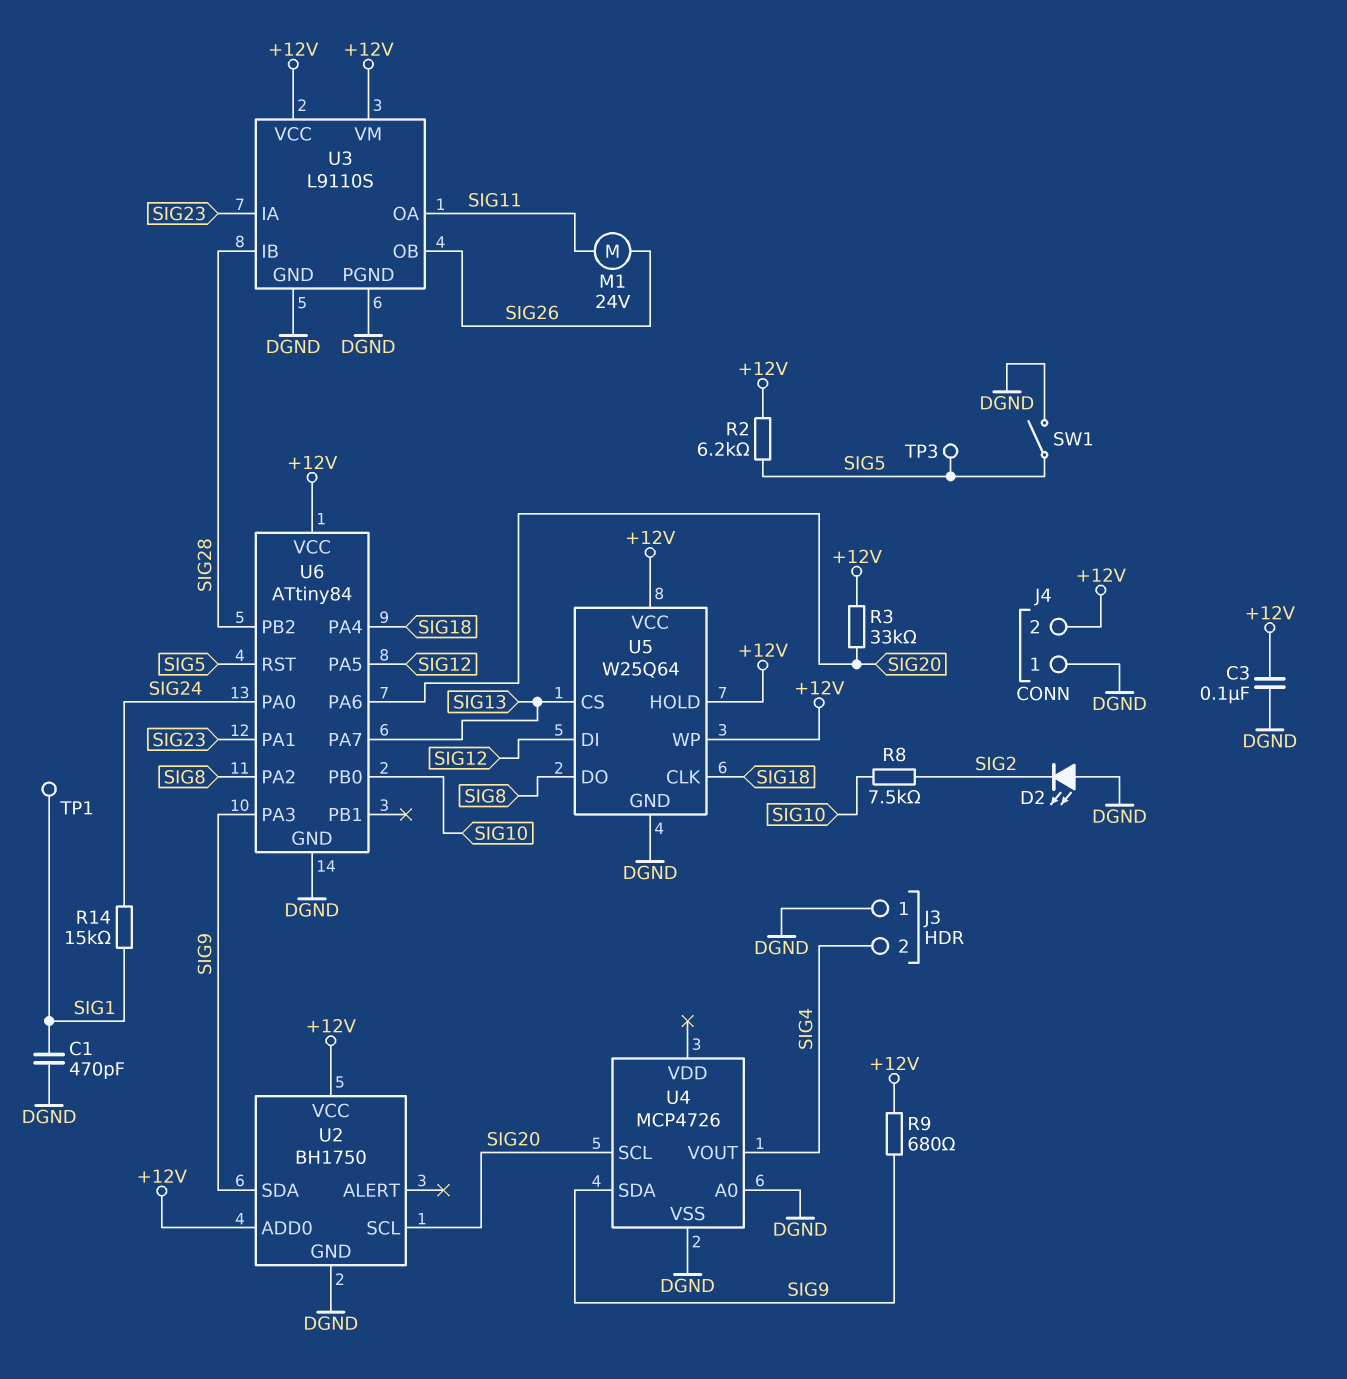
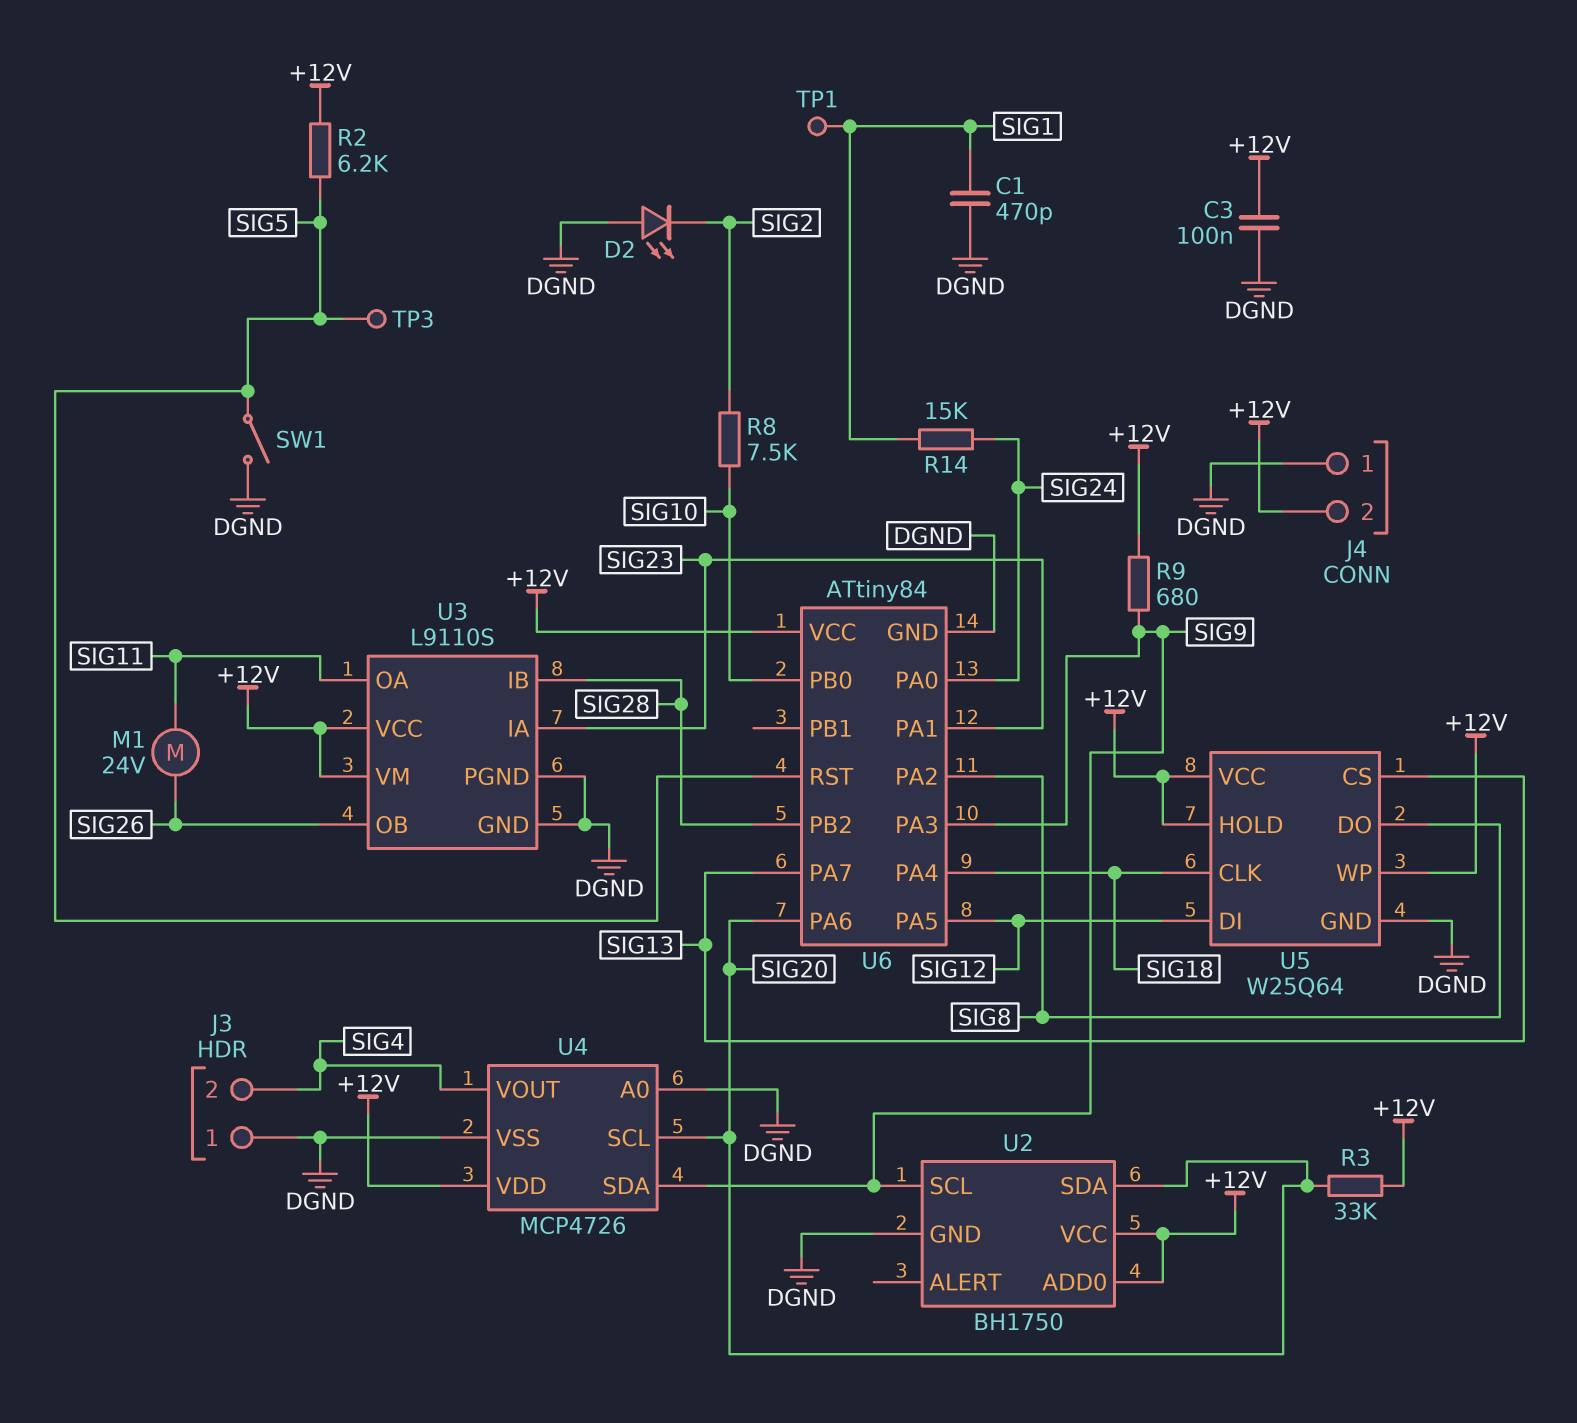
U2 pin SCL: SIG20 -> SIG9
U2 pin SDA: SIG9 -> SIG20
U4 pin VDD: none -> +12V

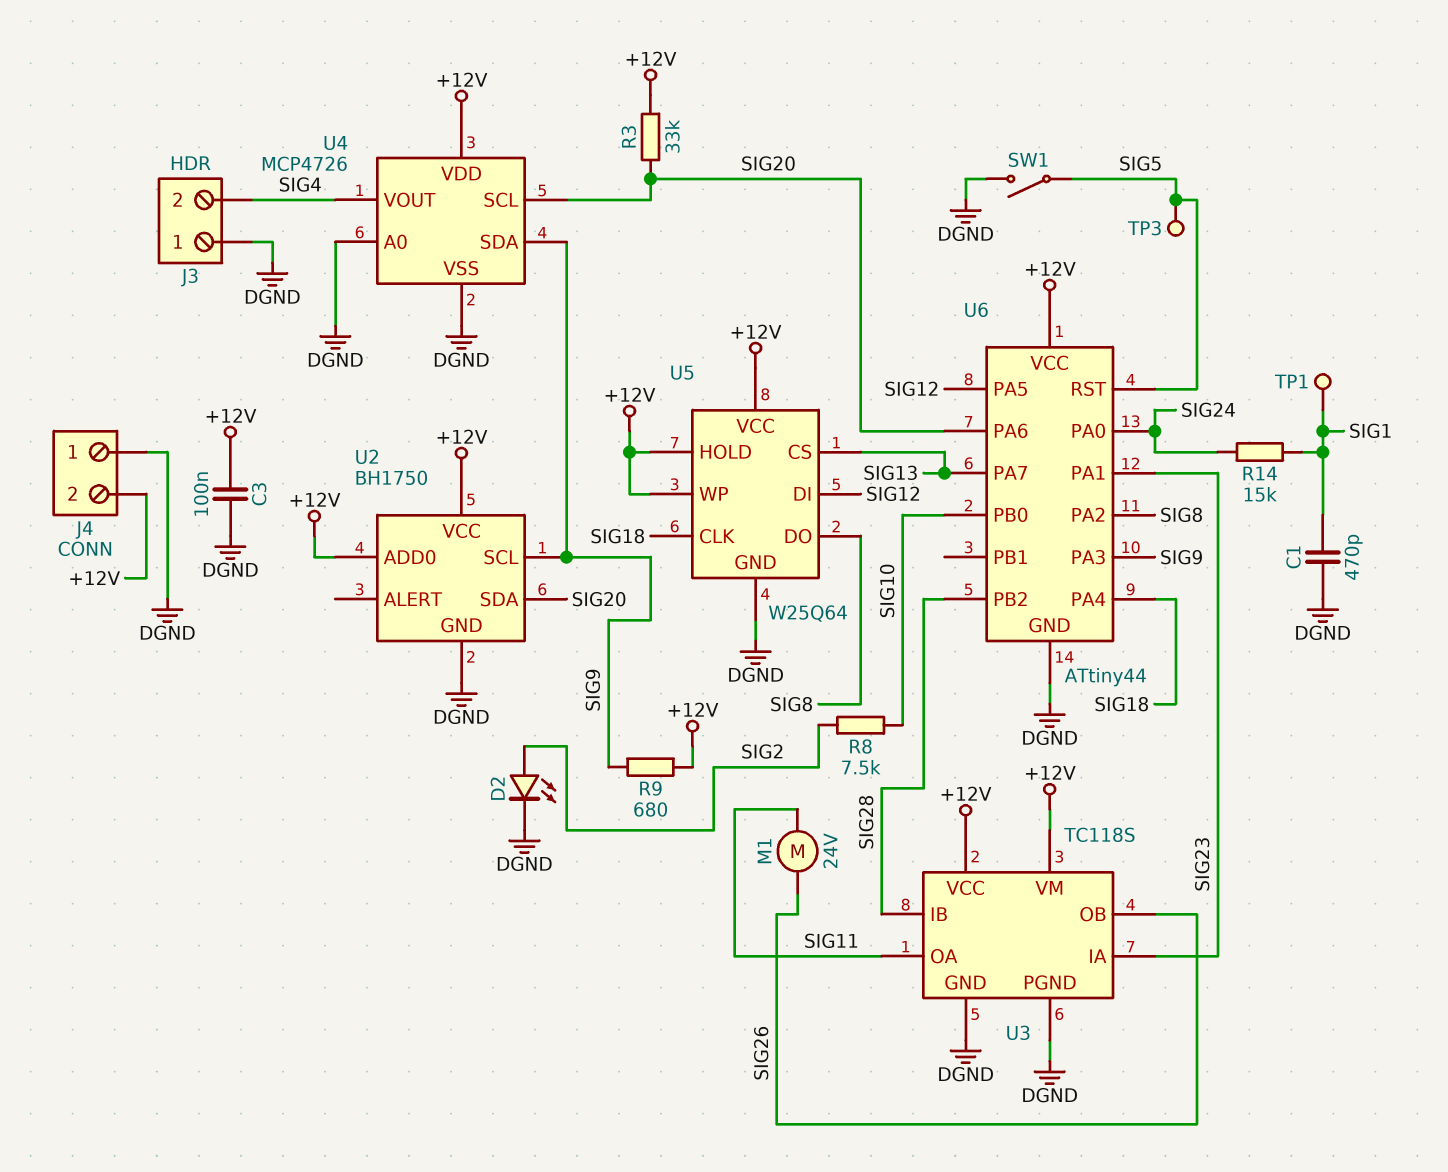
D2: LED (A DGND, K SIG2) -> LED (A SIG2, K DGND)
R2: 6.2k (+12V, SIG5) -> none
U3: L9110S -> TC118S
U6: ATtiny84 -> ATtiny44

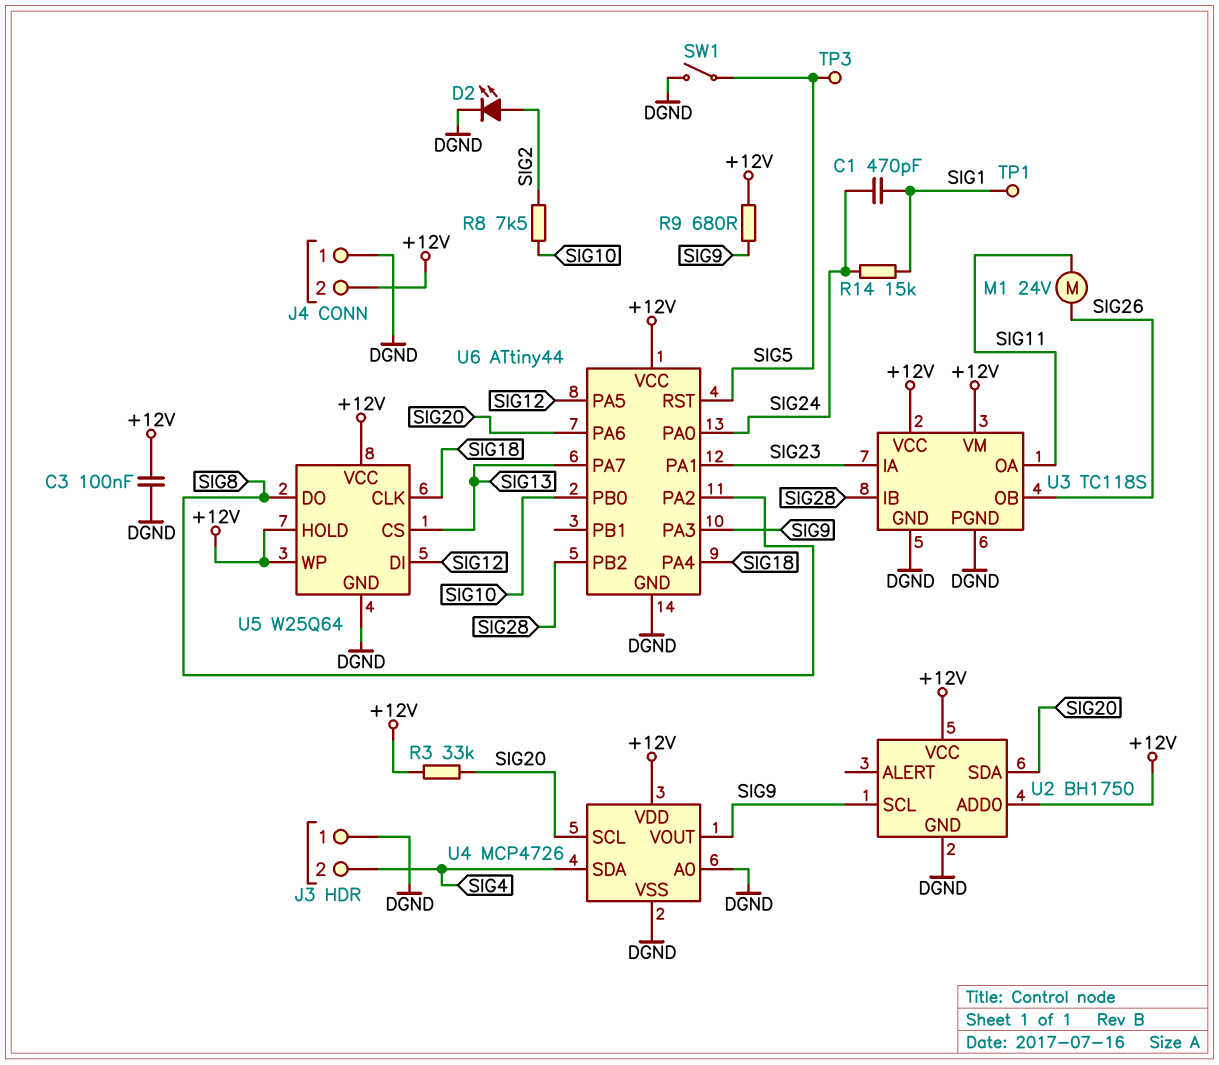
C1: 470pF (DGND, SIG1) -> 470pF (SIG1, SIG24)
U4 pin SDA: SIG9 -> SIG4
U4 pin VOUT: SIG4 -> SIG9

